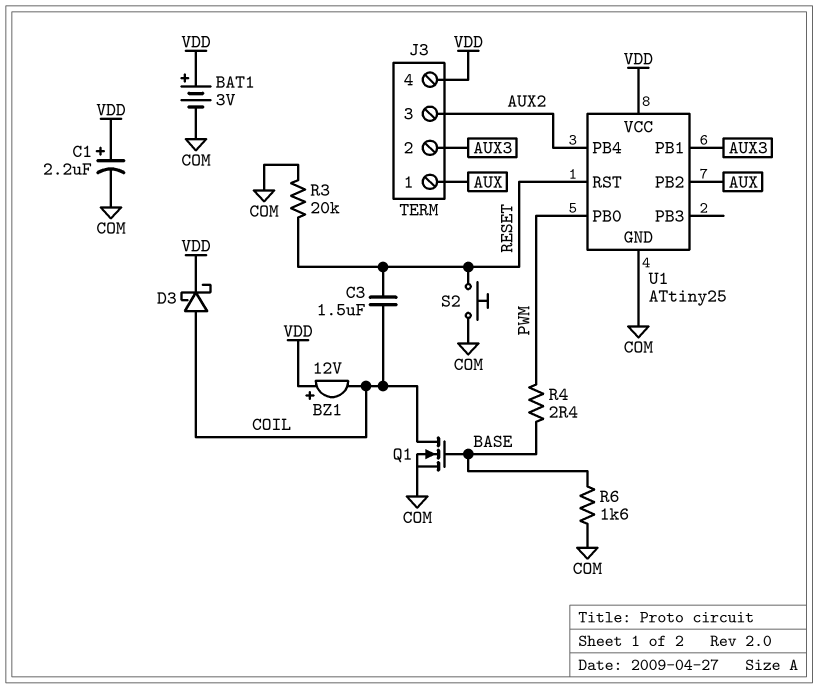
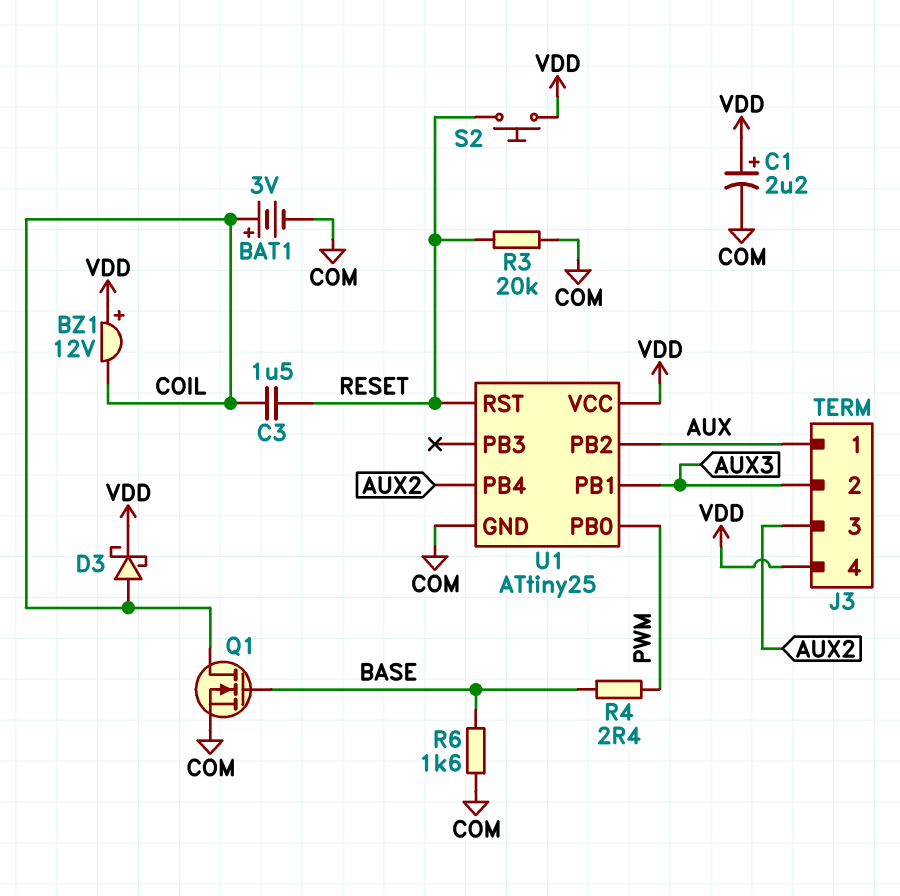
BAT1: 3V (plus VDD, minus COM) -> 3V (plus COIL, minus COM)
S2: button (COM, RESET) -> button (RESET, VDD)

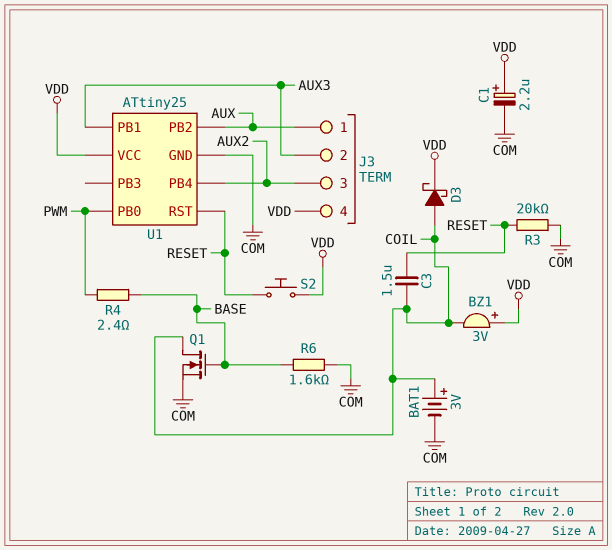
BZ1: buzzer 12V (plus VDD, minus COIL) -> buzzer 3V (plus VDD, minus COIL)

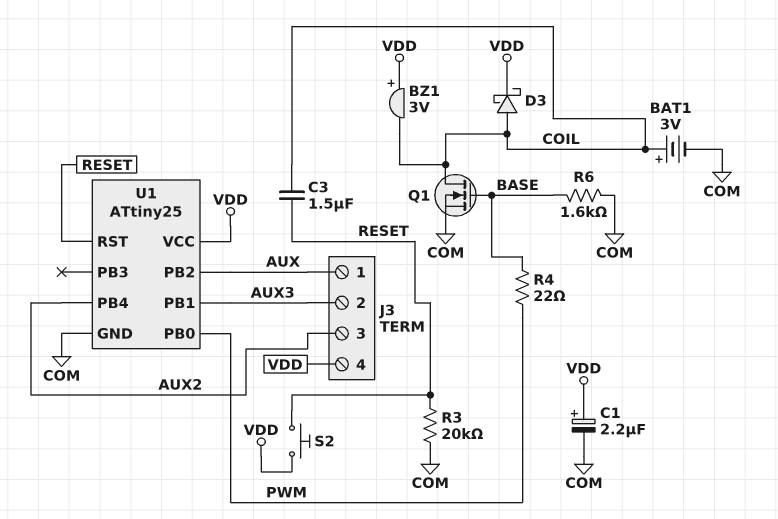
R4: 2.4 (BASE, PWM) -> 22 (BASE, PWM)

